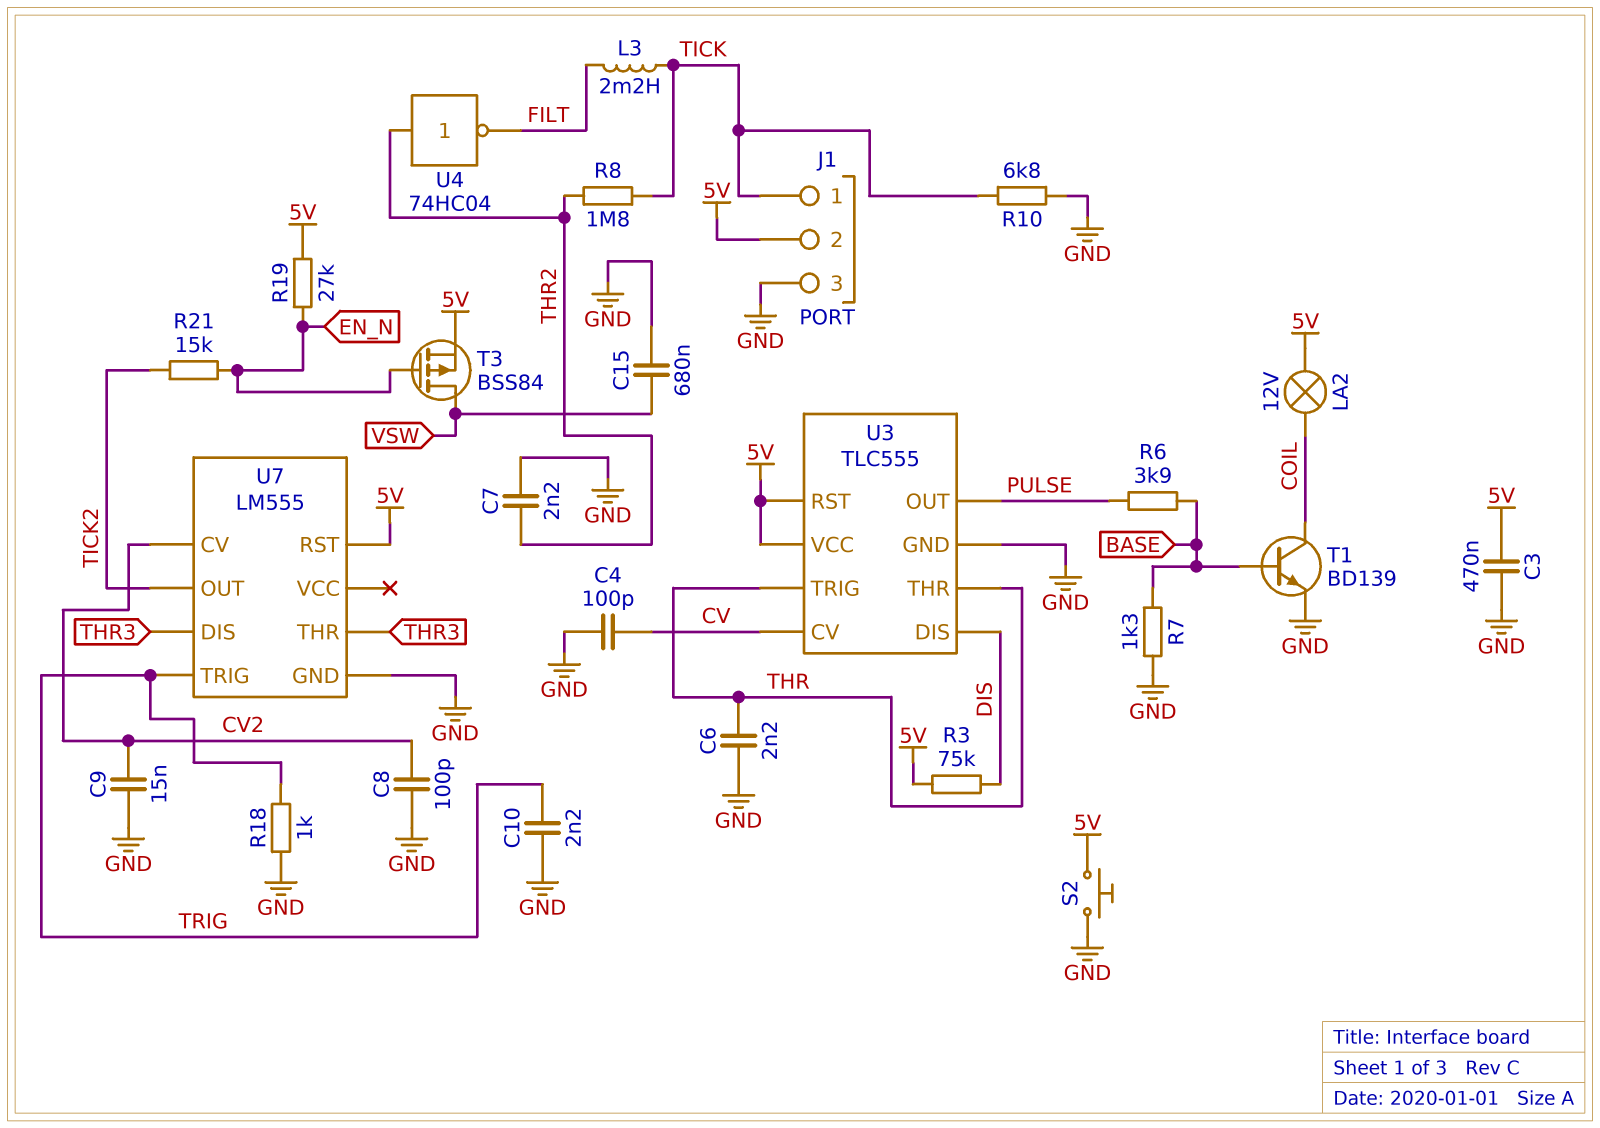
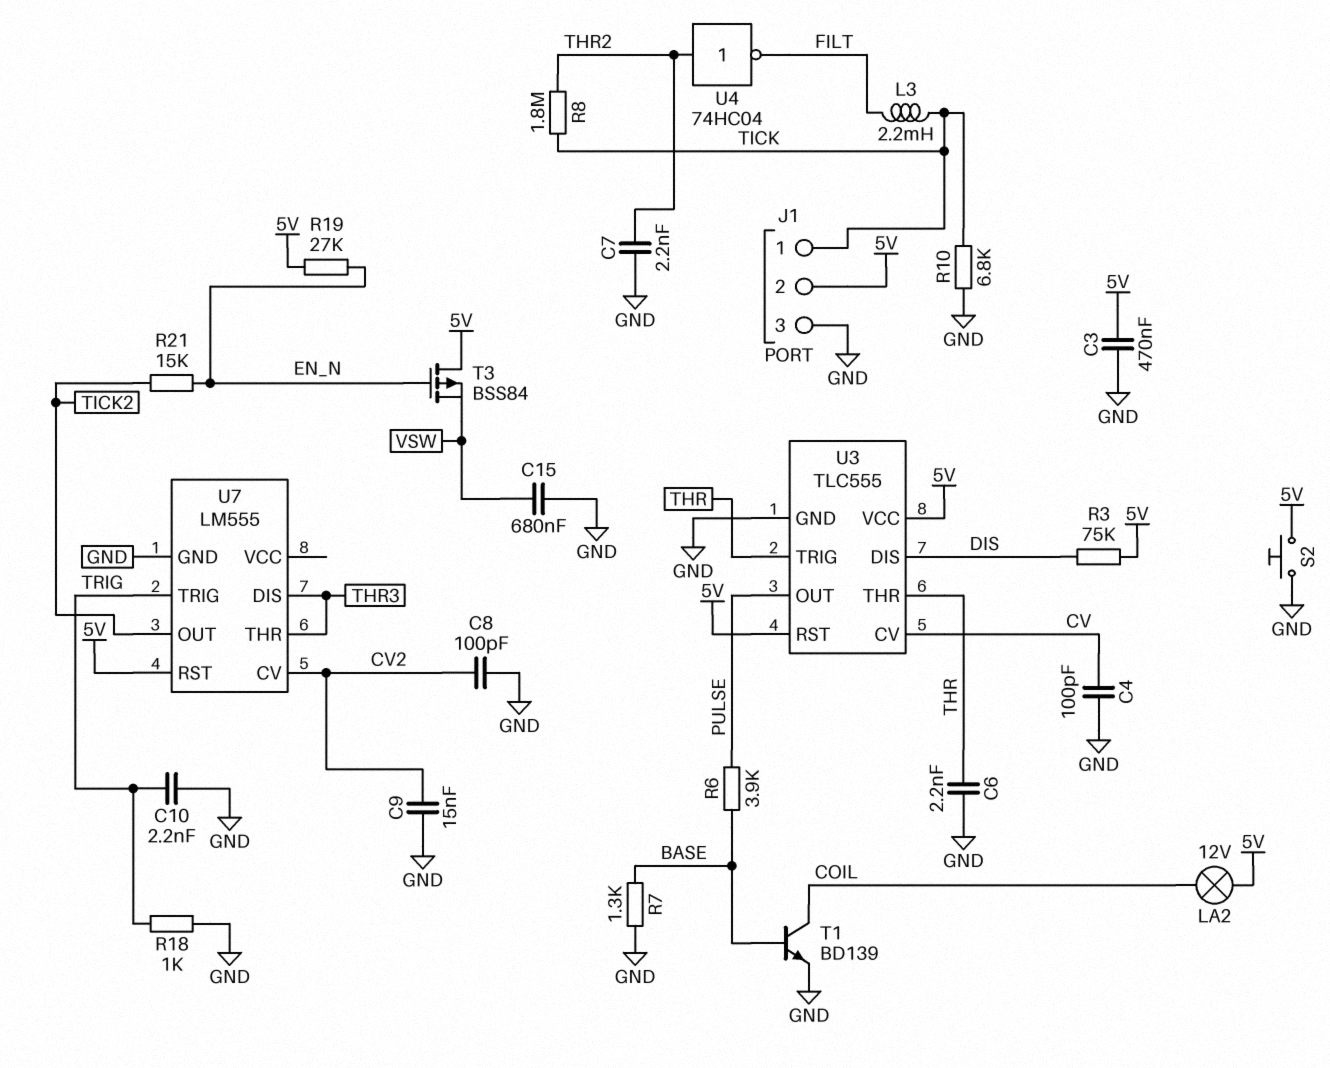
T3: PMOS BSS84 (G EN_N, D VSW, S 5V) -> PMOS BSS84 (G EN_N, D 5V, S VSW)

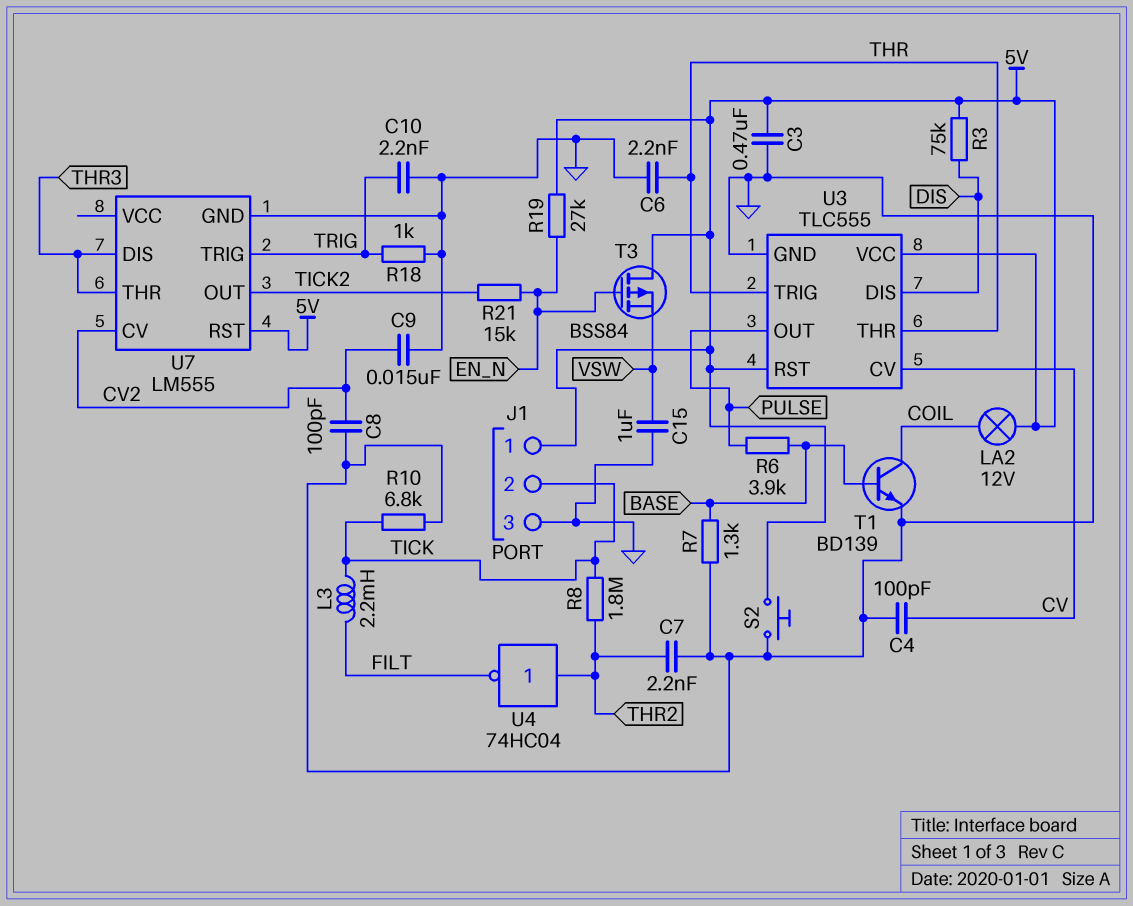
C15: 680nF (GND, VSW) -> 1uF (GND, VSW)
J1 pin 1: TICK -> 5V
J1 pin 2: 5V -> TICK

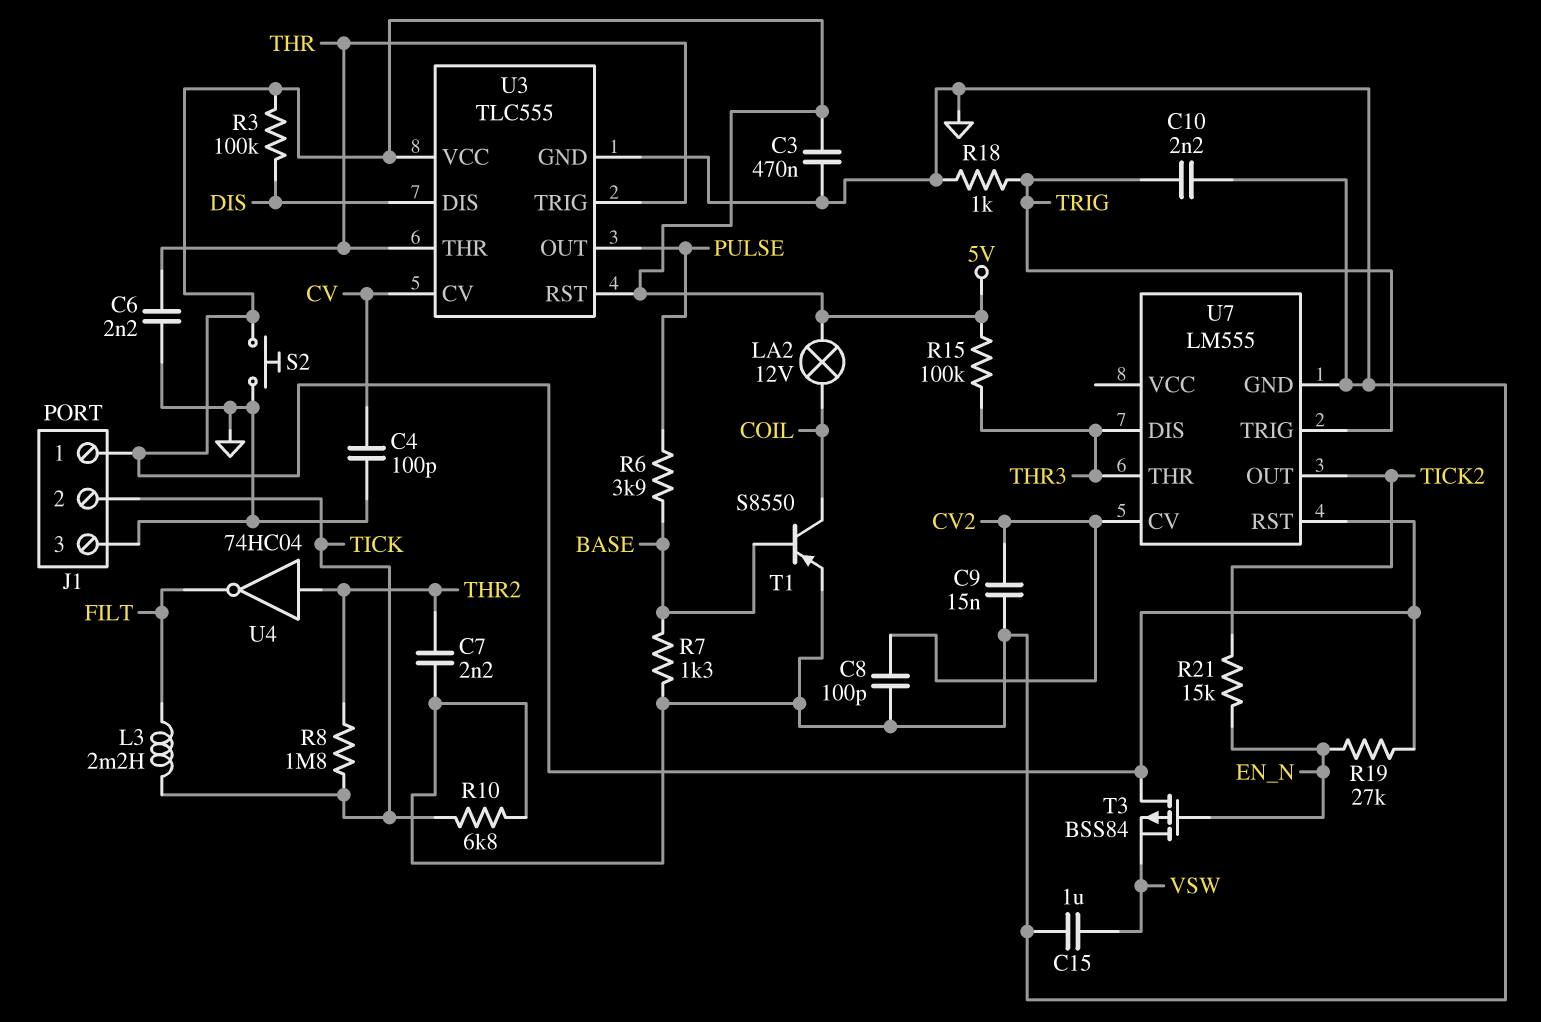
R3: 75k (5V, DIS) -> 100k (5V, DIS)
R15: none -> 100k (5V, THR3)
T1: NPN BD139 (B BASE, C COIL, E GND) -> PNP S8550 (B BASE, C COIL, E GND)

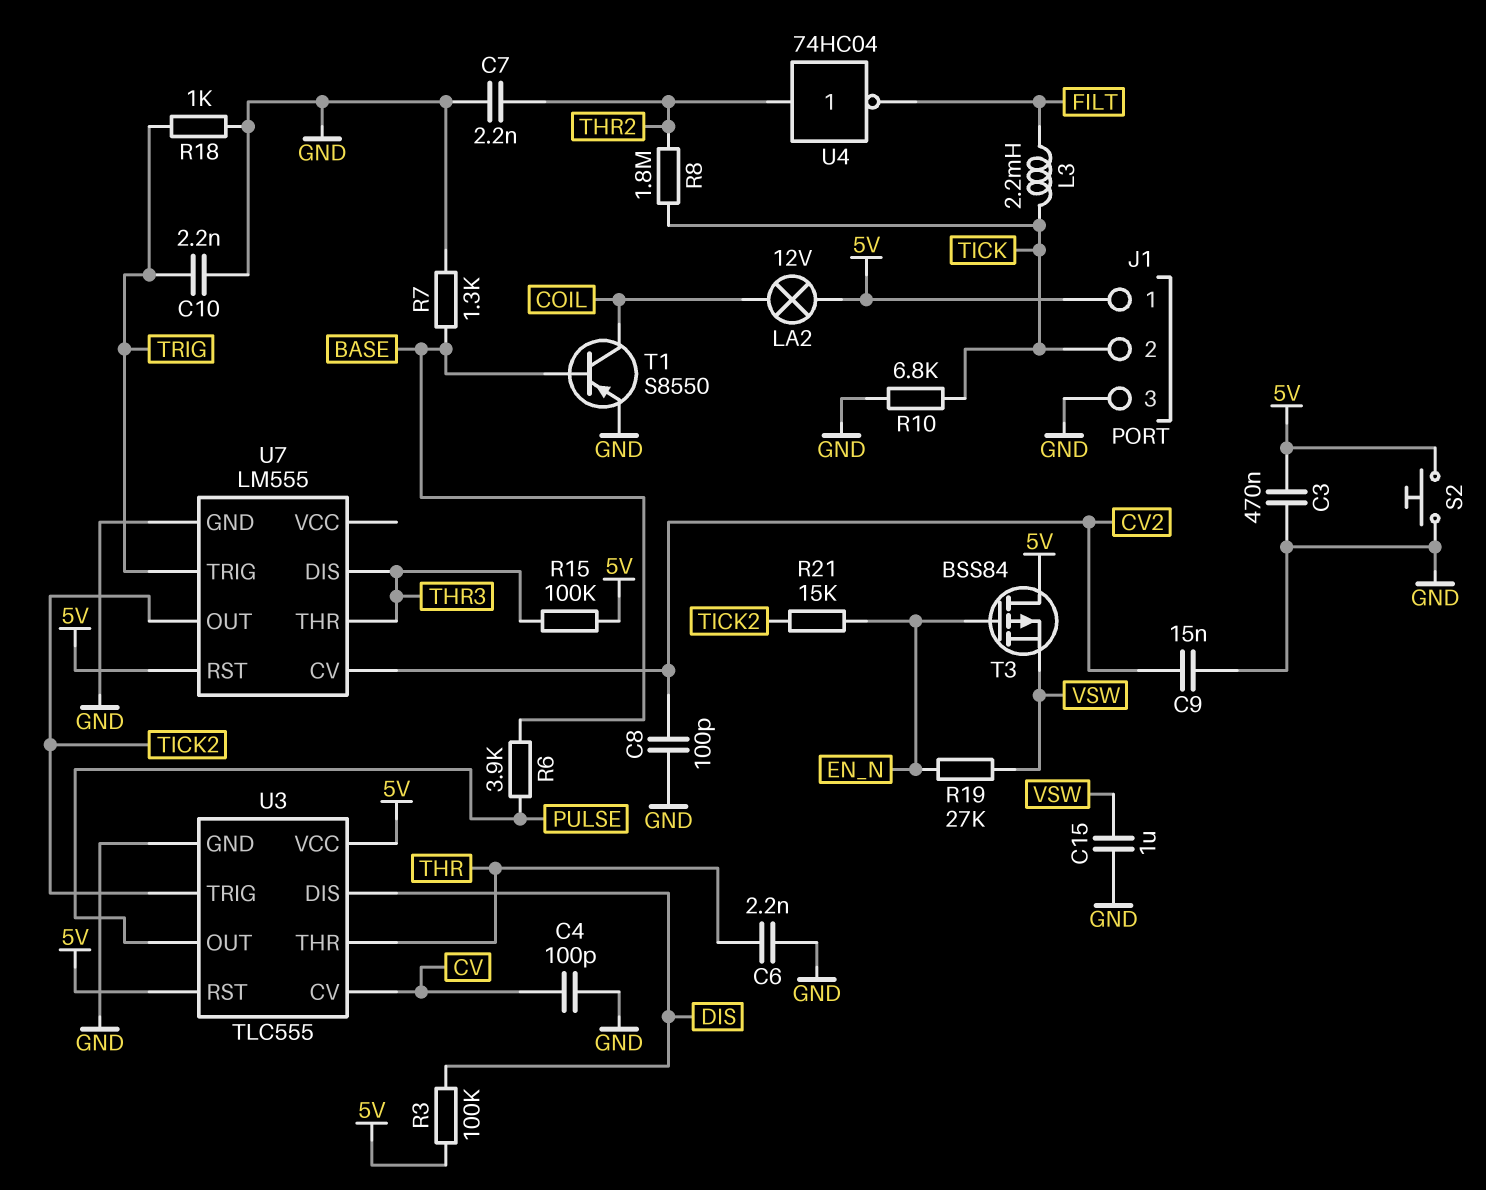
R19: 27k (5V, EN_N) -> 27k (EN_N, VSW)
U3 pin TRIG: THR -> TICK2

